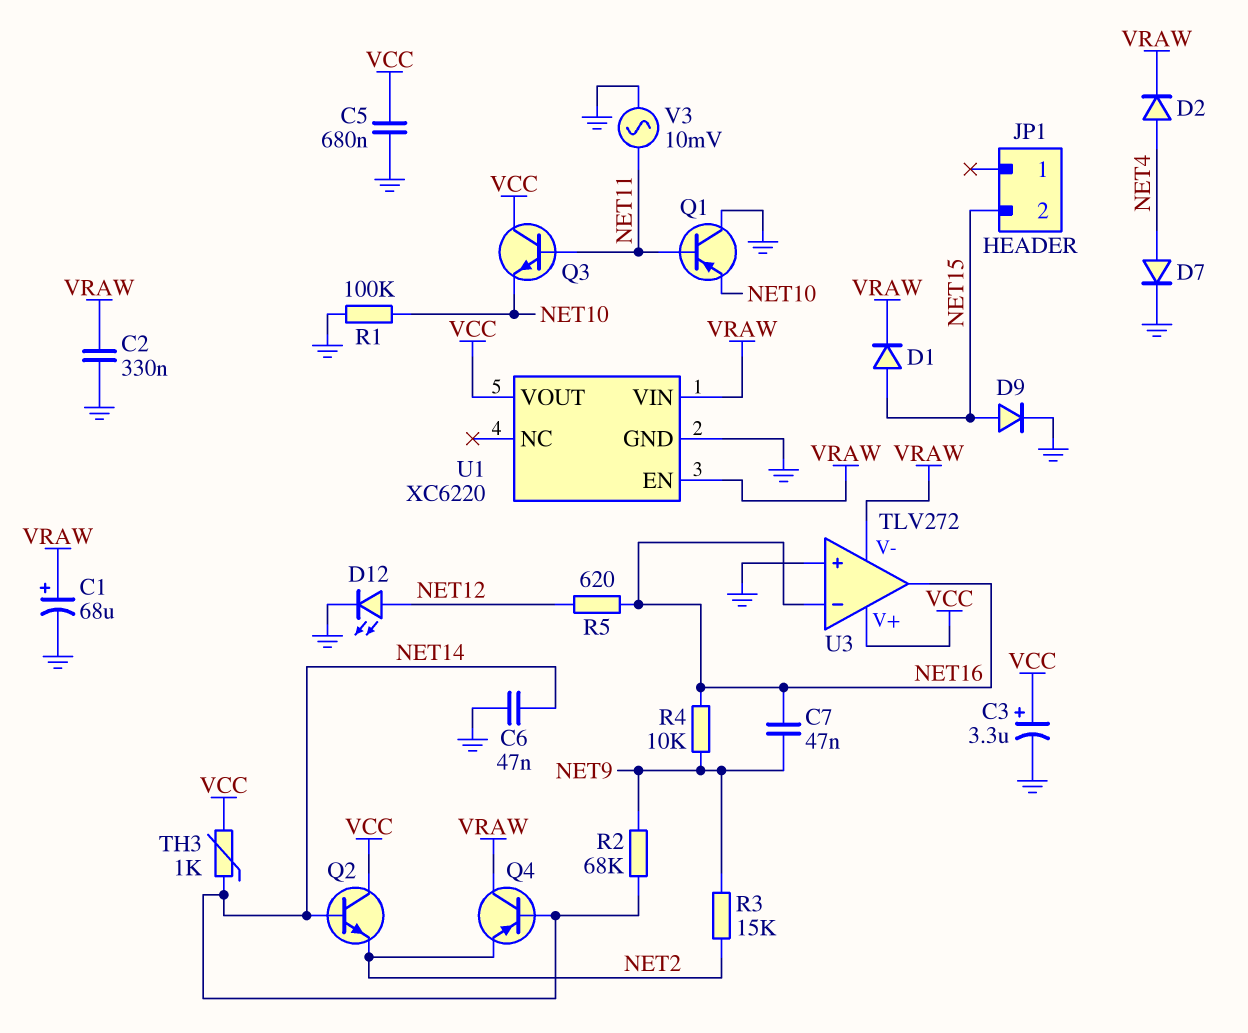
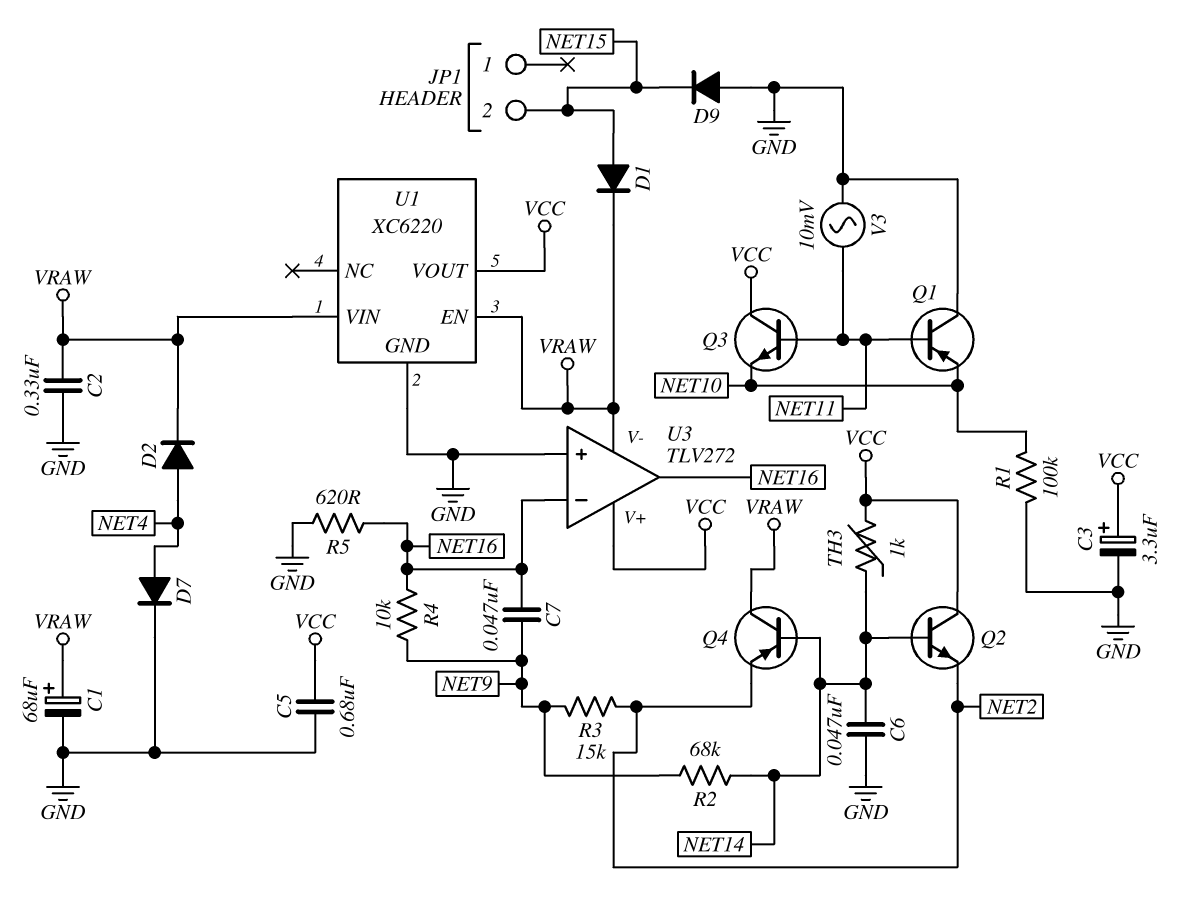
D9: diode (A NET15, K GND) -> diode (A GND, K NET15)
D12: LED (A NET12, K GND) -> none
R5: 620 (NET12, NET16) -> 620 (GND, NET16)

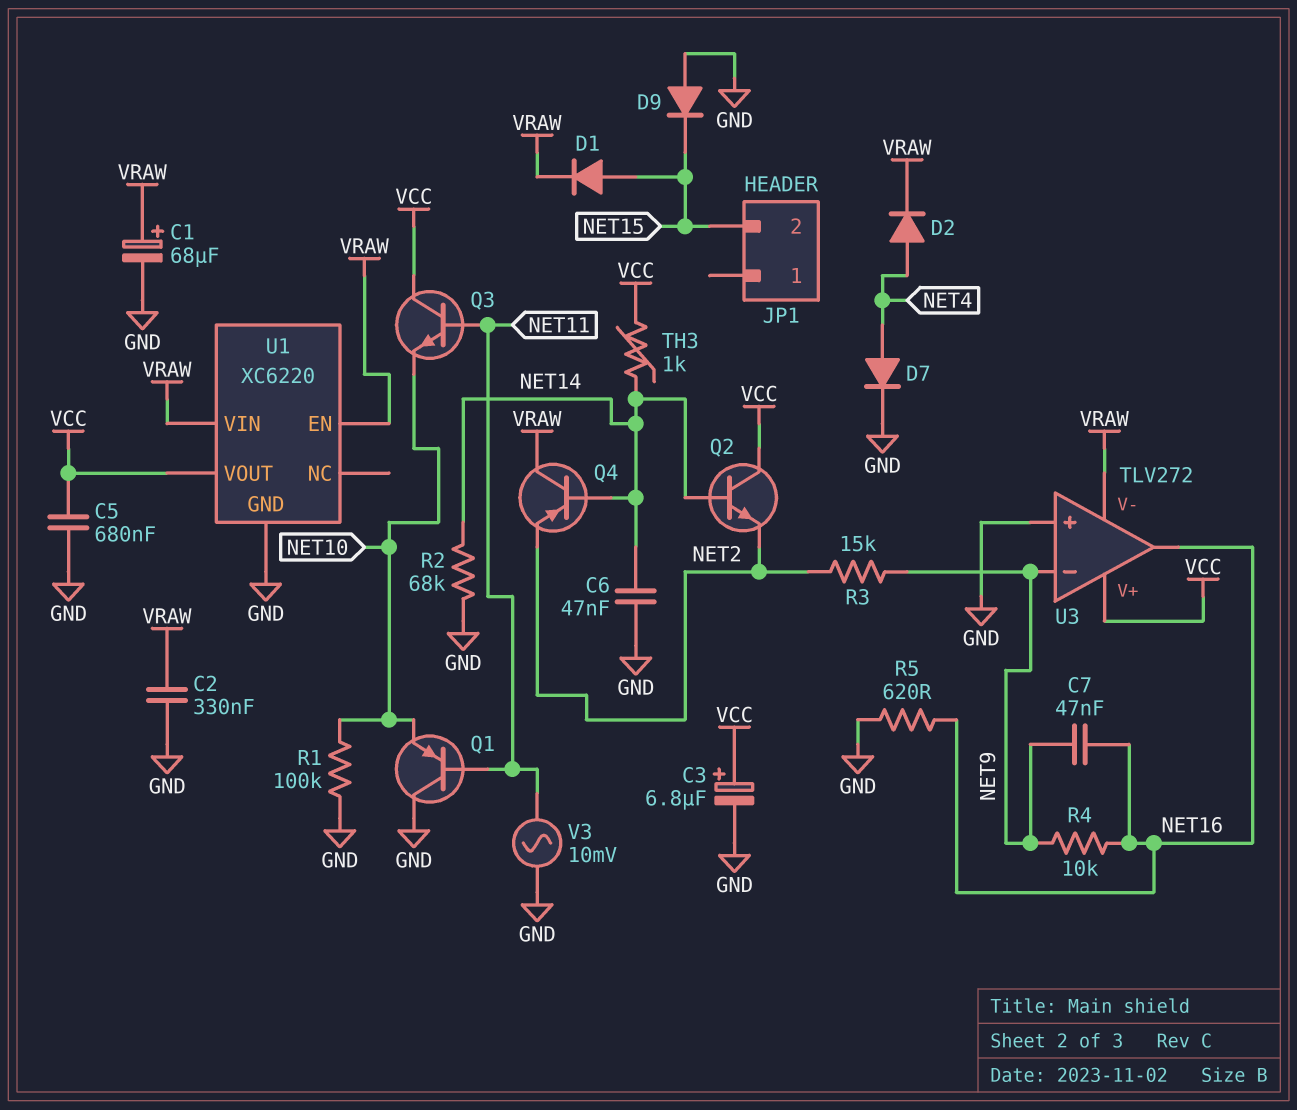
C3: 3.3uF (plus VCC, minus GND) -> 6.8uF (plus VCC, minus GND)
R2: 68k (NET9, NET14) -> 68k (GND, NET14)
U3 pin in-: NET16 -> NET9

